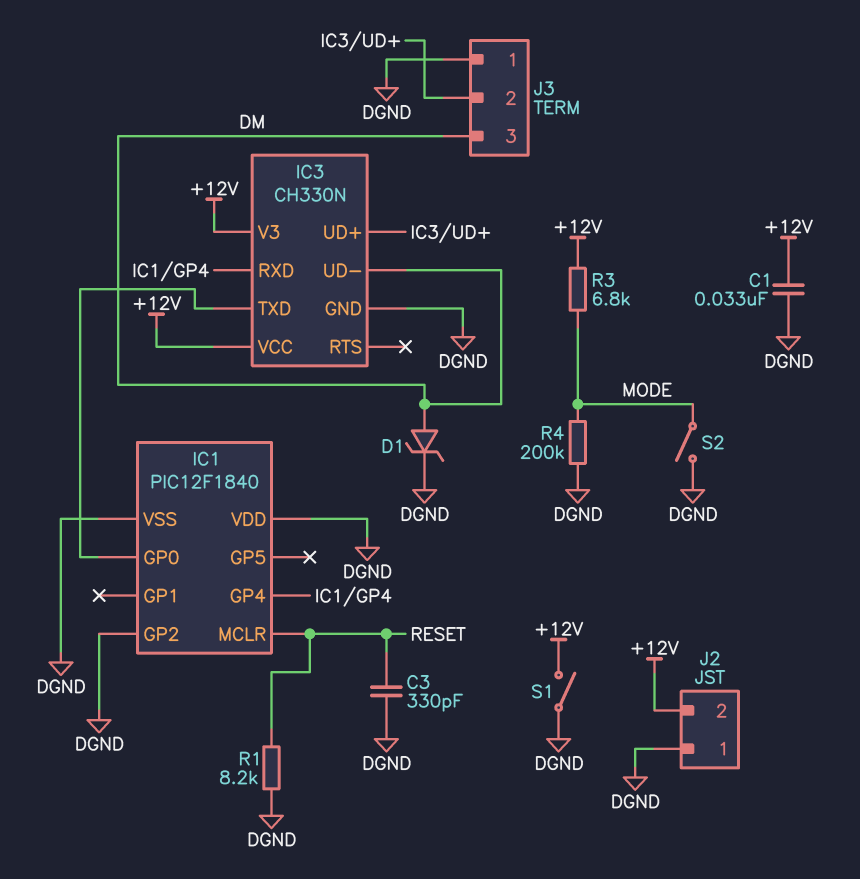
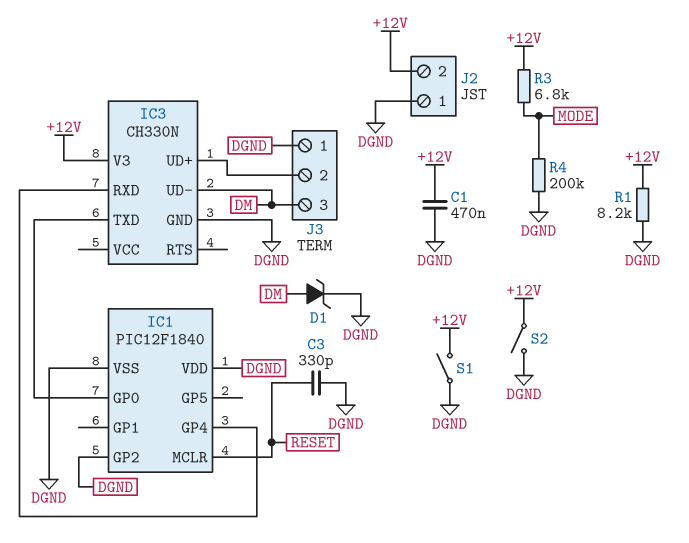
C1: 33nF (+12V, DGND) -> 470nF (+12V, DGND)
IC3 pin VCC: +12V -> none
R1: 8.2k (DGND, RESET) -> 8.2k (+12V, DGND)
S2: switch (DGND, MODE) -> switch (+12V, DGND)

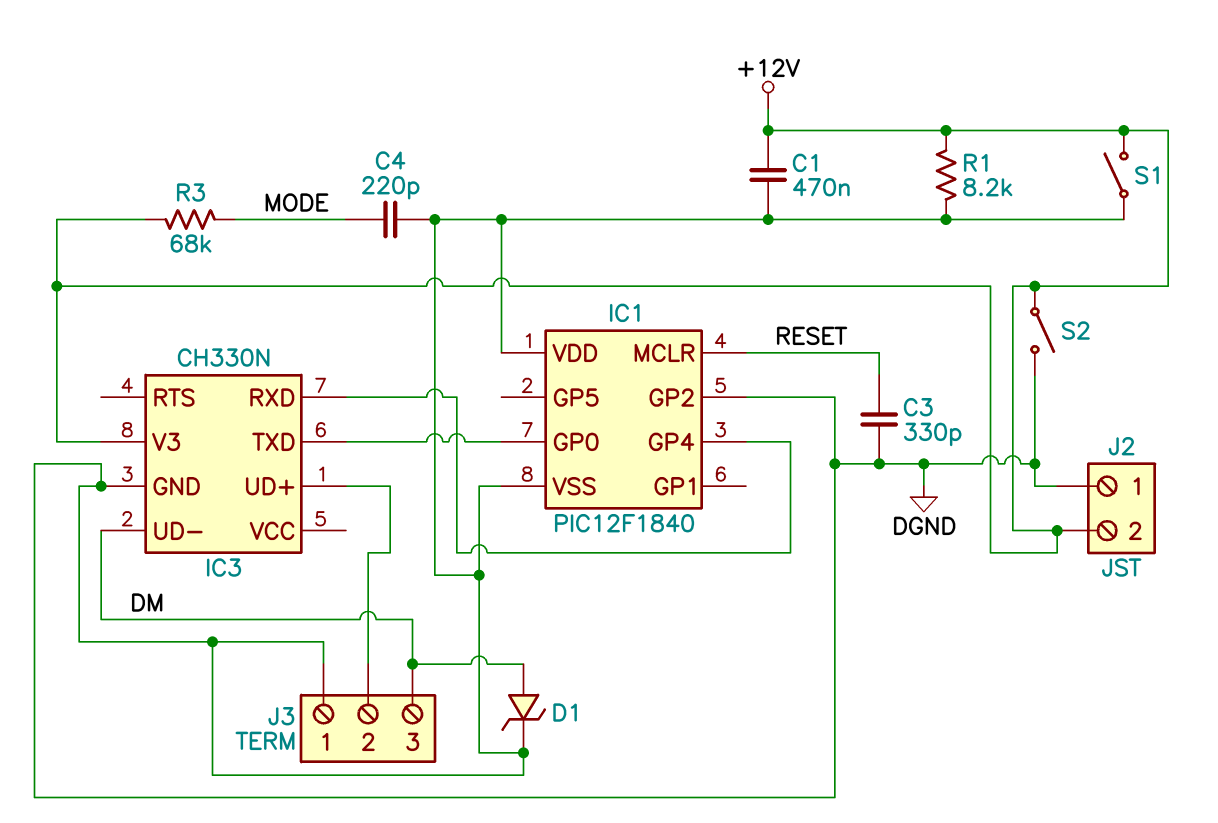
C4: none -> 220pF (DGND, MODE)
R3: 6.8k (+12V, MODE) -> 68k (+12V, MODE)
R4: 200k (DGND, MODE) -> none

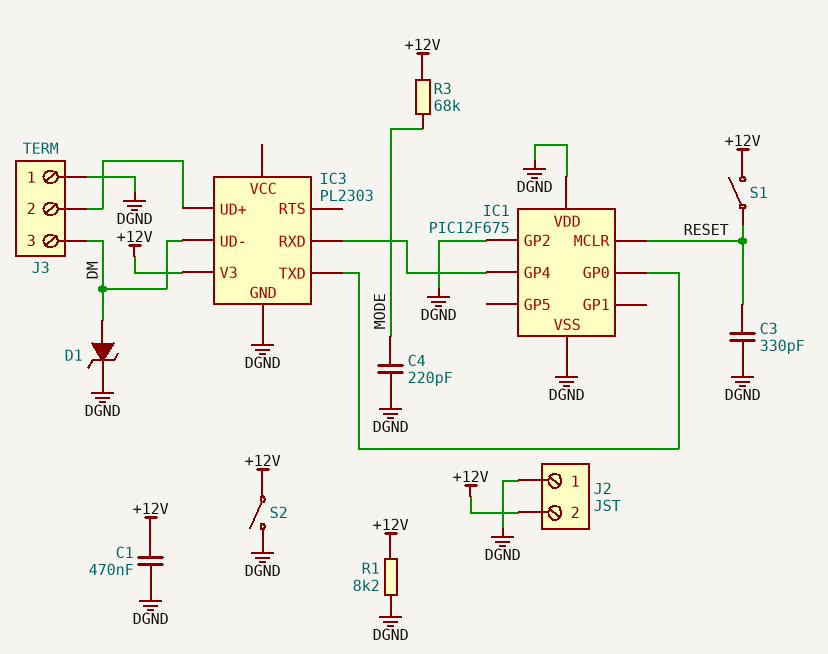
IC1: PIC12F1840 -> PIC12F675
IC3: CH330N -> PL2303
S1: switch (+12V, DGND) -> switch (+12V, RESET)

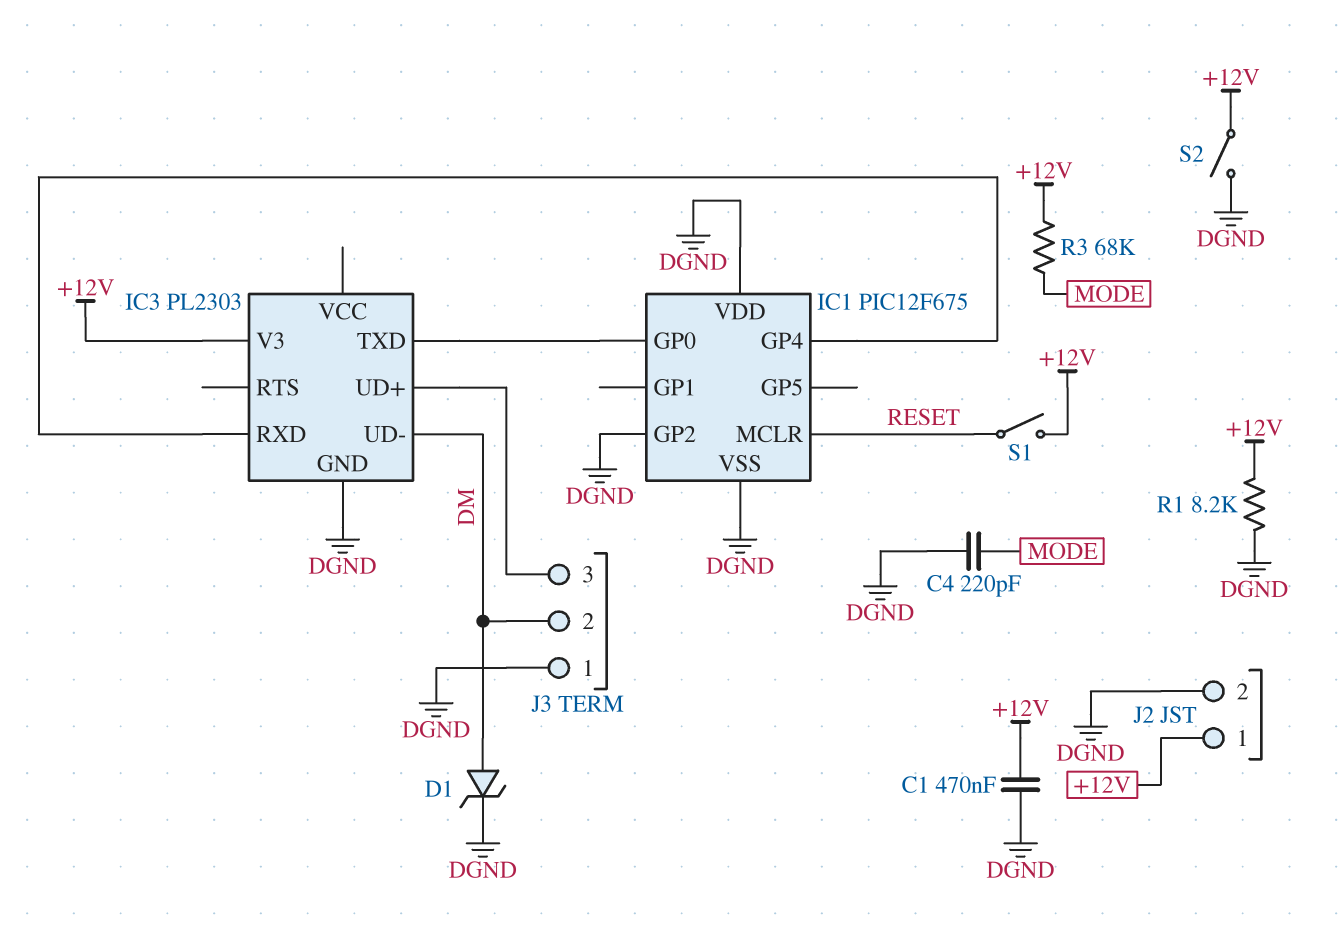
C3: 330pF (DGND, RESET) -> none
J2 pin 1: DGND -> +12V
J2 pin 2: +12V -> DGND
J3 pin 2: IC3/UD+ -> DM
J3 pin 3: DM -> IC3/UD+

